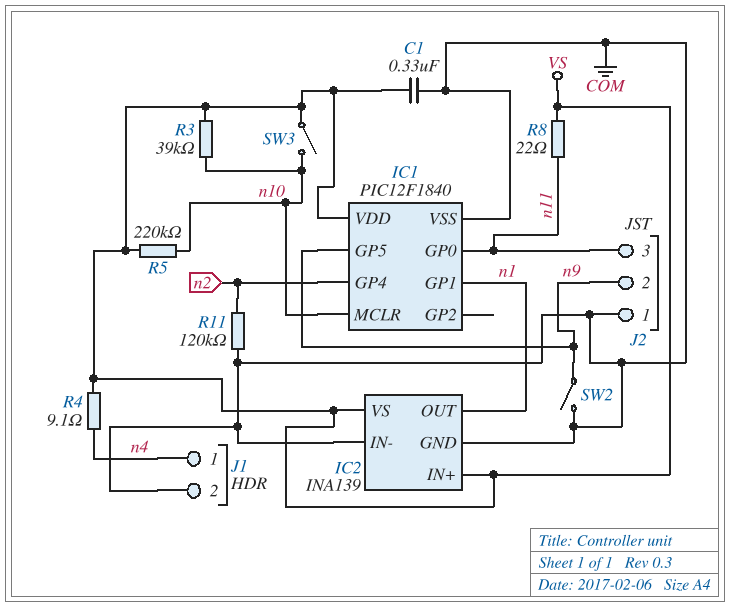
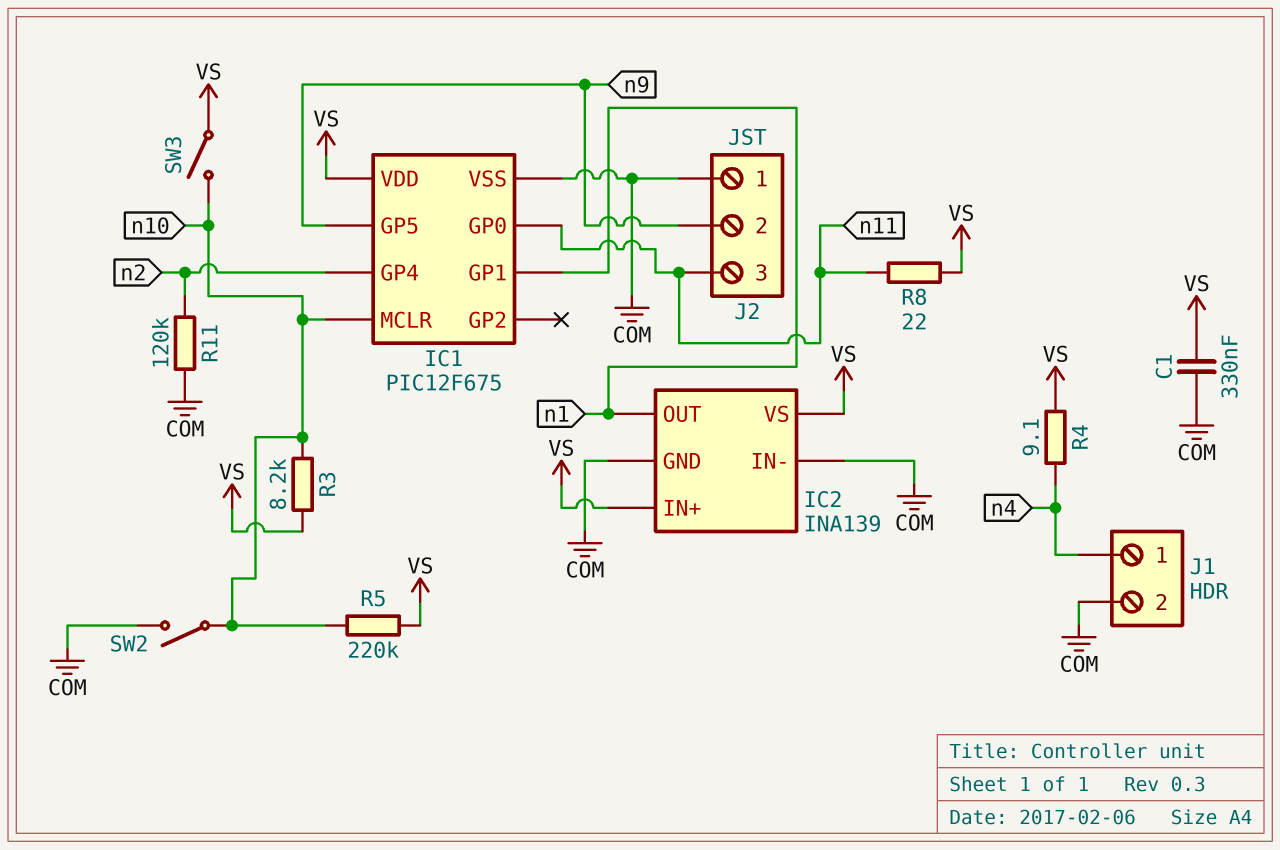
IC1: PIC12F1840 -> PIC12F675
R3: 39k (VS, n10) -> 8.2k (VS, n10)
SW2: switch (COM, n9) -> switch (COM, n10)

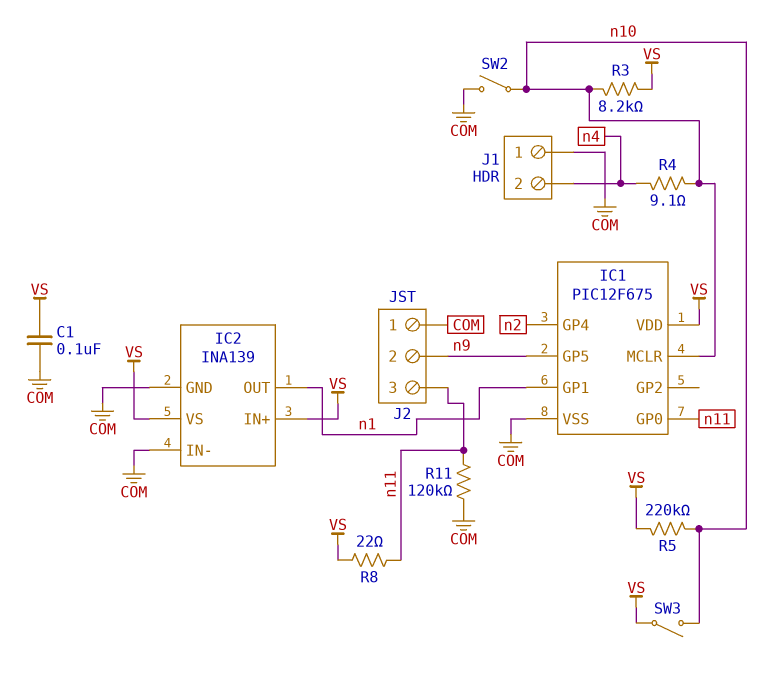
C1: 330nF (COM, VS) -> 100nF (COM, VS)
J1 pin 1: n4 -> COM
J1 pin 2: COM -> n4
R4: 9.1 (VS, n4) -> 9.1 (n4, n10)
R11: 120k (COM, n2) -> 120k (COM, n11)

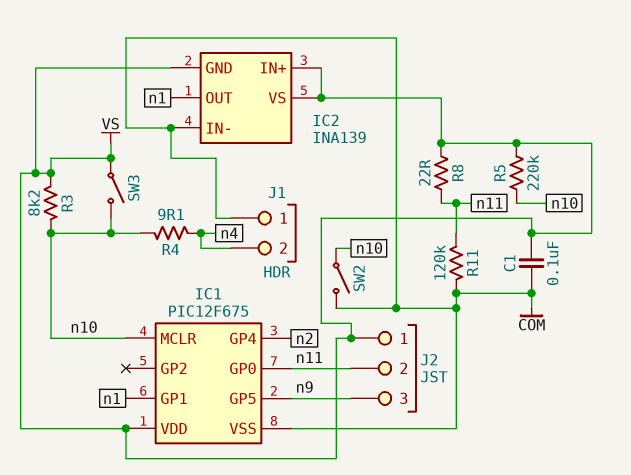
IC2 pin GND: COM -> VS
J2 pin 1: COM -> VS
J2 pin 2: n9 -> n11
J2 pin 3: n11 -> n9

